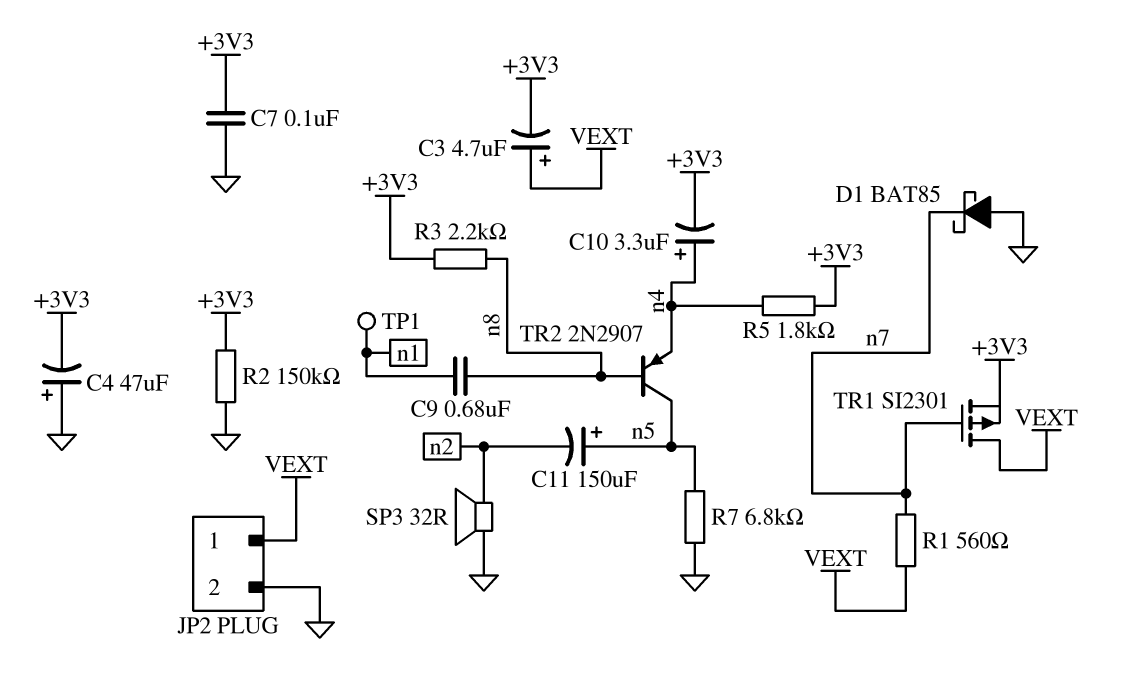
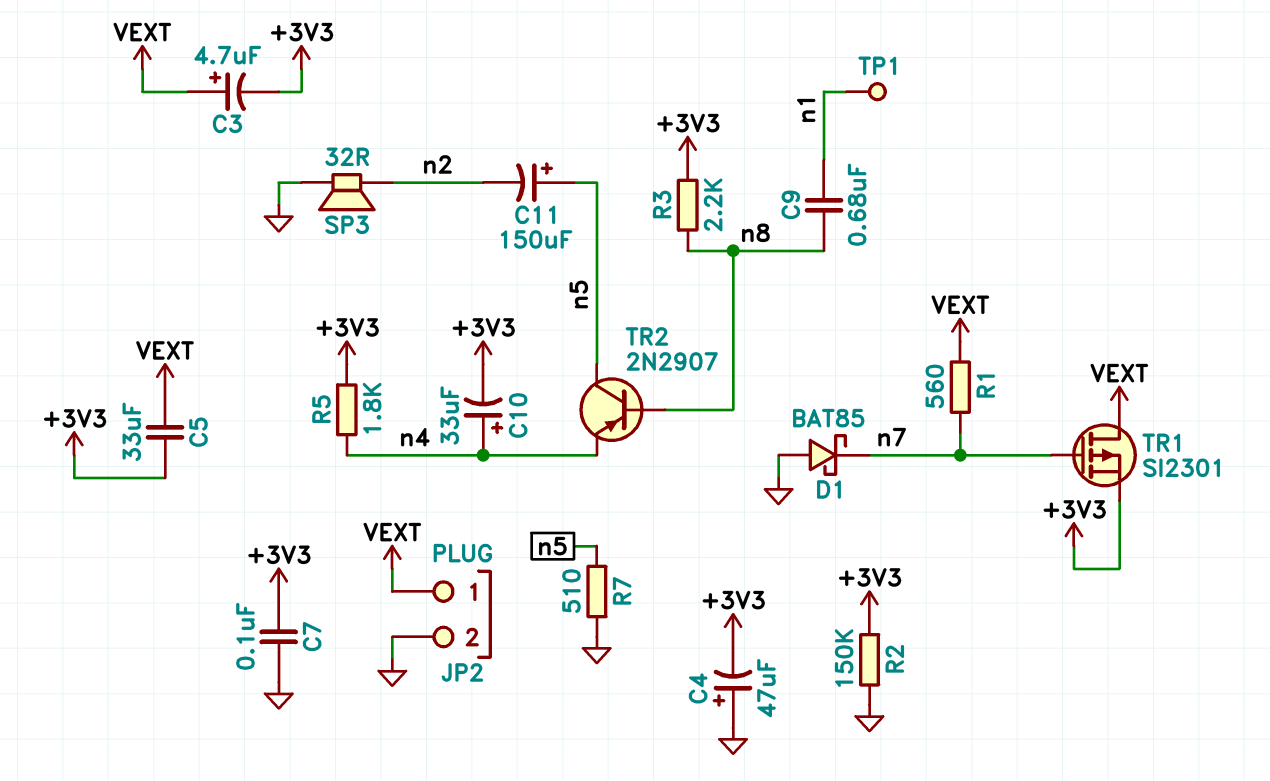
C5: none -> 33uF (+3V3, VEXT)
C10: 3.3uF (plus n4, minus +3V3) -> 33uF (plus n4, minus +3V3)
R7: 6.8k (GND, n5) -> 510 (GND, n5)

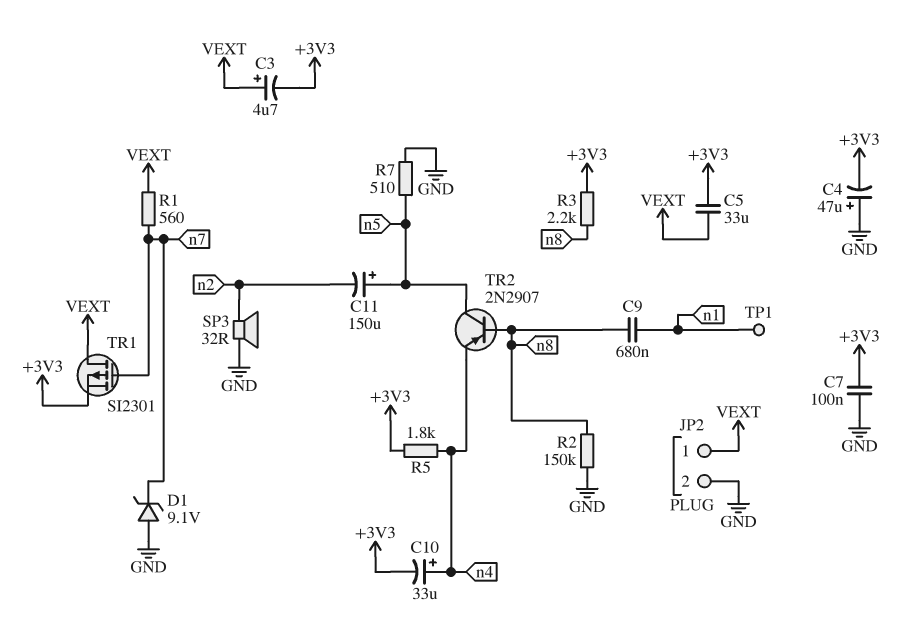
D1: schottky BAT85 (A GND, K n7) -> zener 9.1V (A GND, K n7)
R2: 150k (+3V3, GND) -> 150k (GND, n8)

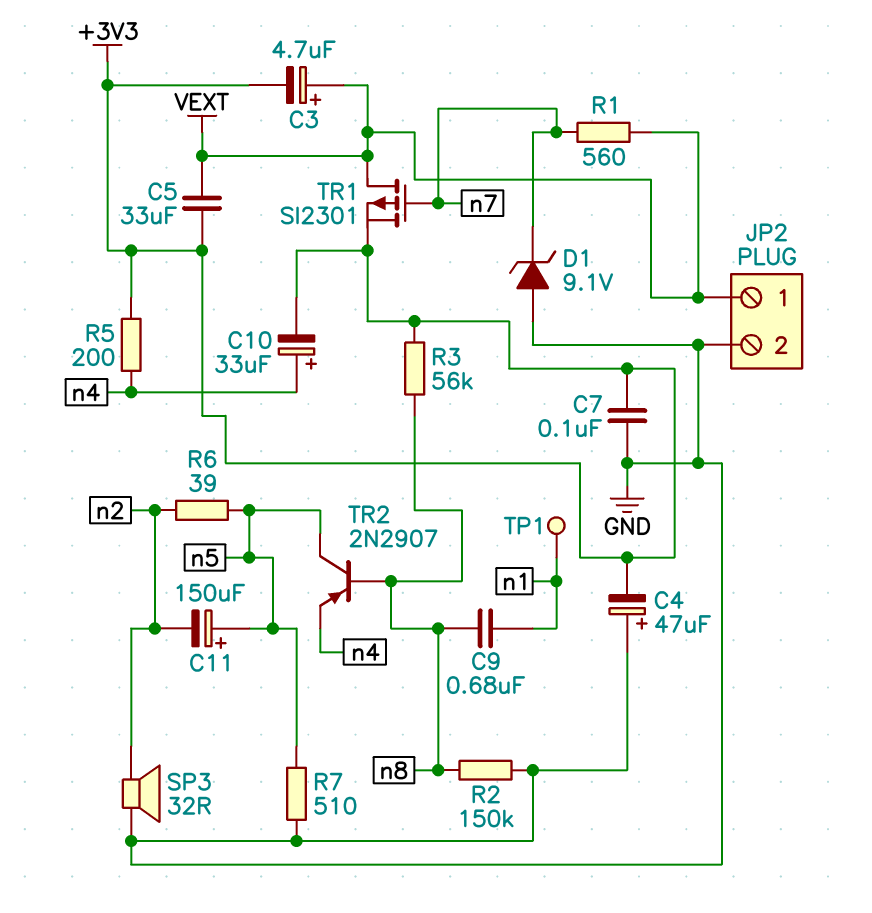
R3: 2.2k (+3V3, n8) -> 56k (+3V3, n8)
R5: 1.8k (+3V3, n4) -> 200 (+3V3, n4)
R6: none -> 39 (n2, n5)

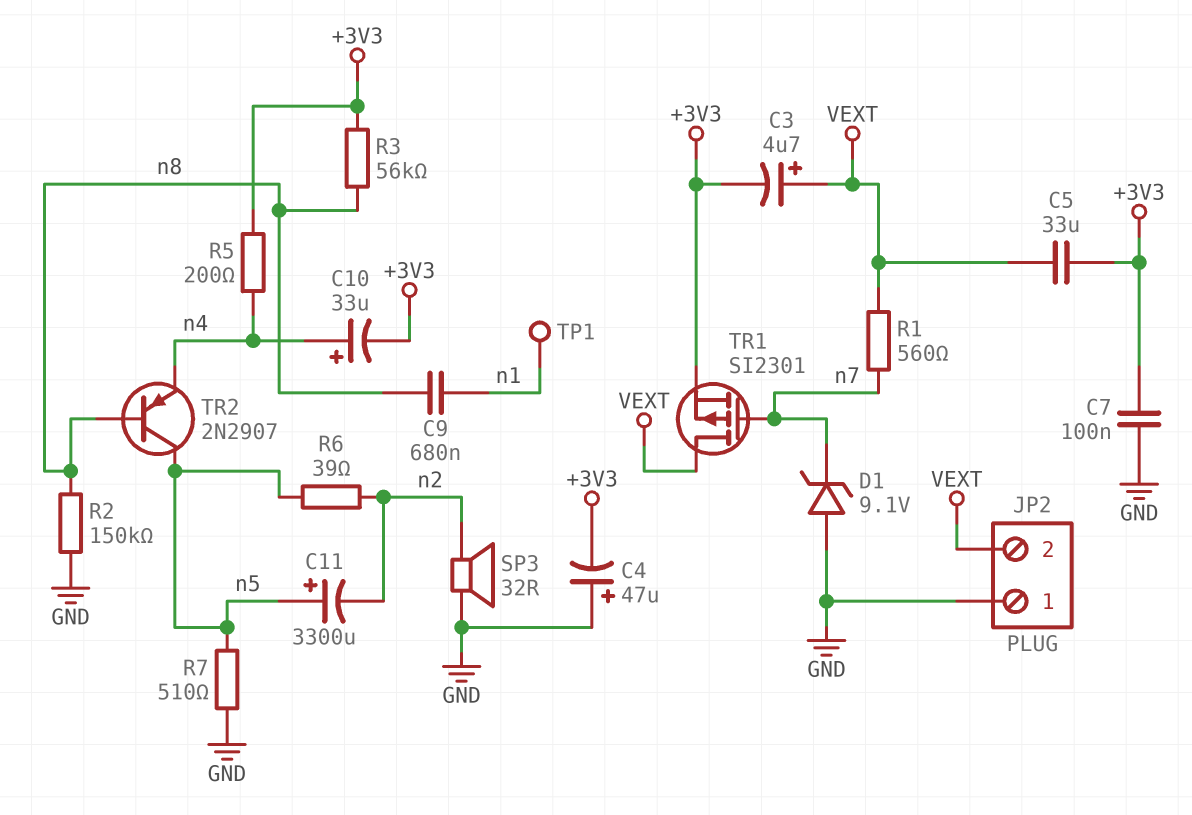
C11: 150uF (plus n5, minus n2) -> 3300uF (plus n5, minus n2)
JP2 pin 1: VEXT -> GND
JP2 pin 2: GND -> VEXT

